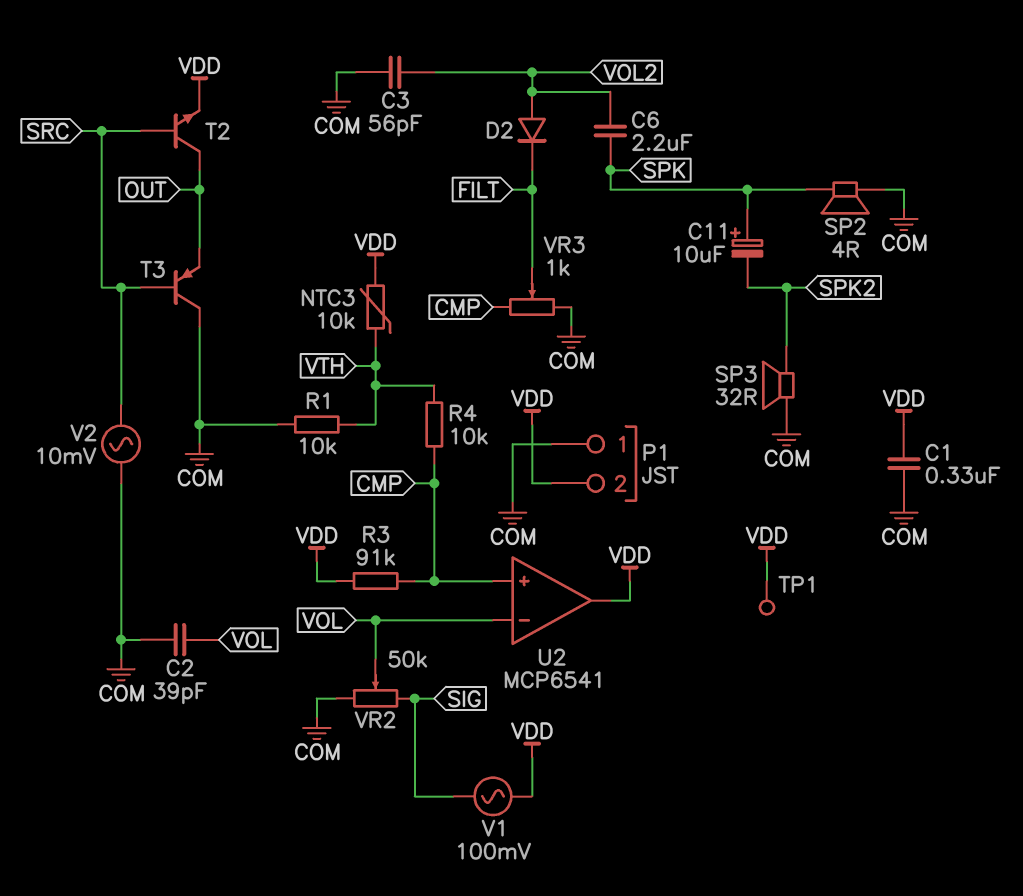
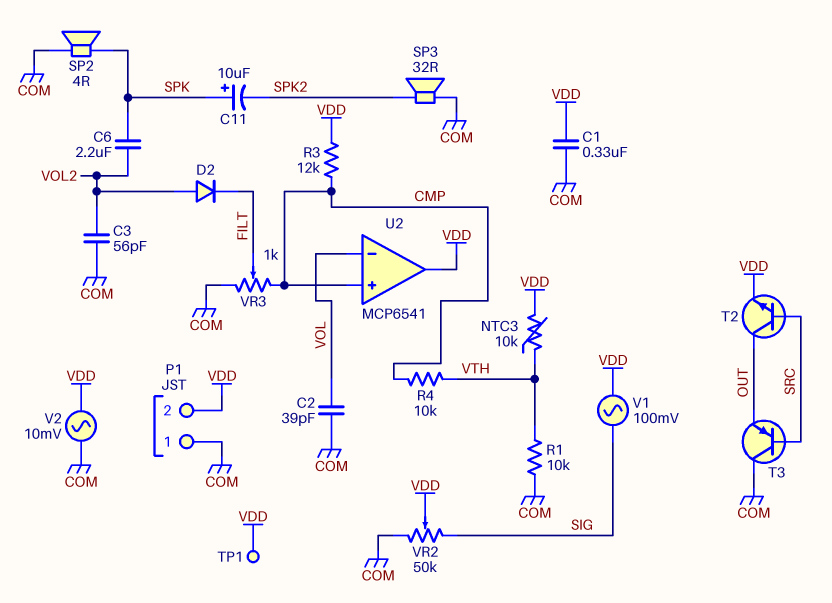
R3: 91k (CMP, VDD) -> 12k (CMP, VDD)
V2: AC 10mV (COM, SRC) -> AC 10mV (COM, VDD)
VR2: 50k (COM, SIG, wiper VOL) -> 50k (COM, SIG, wiper VDD)

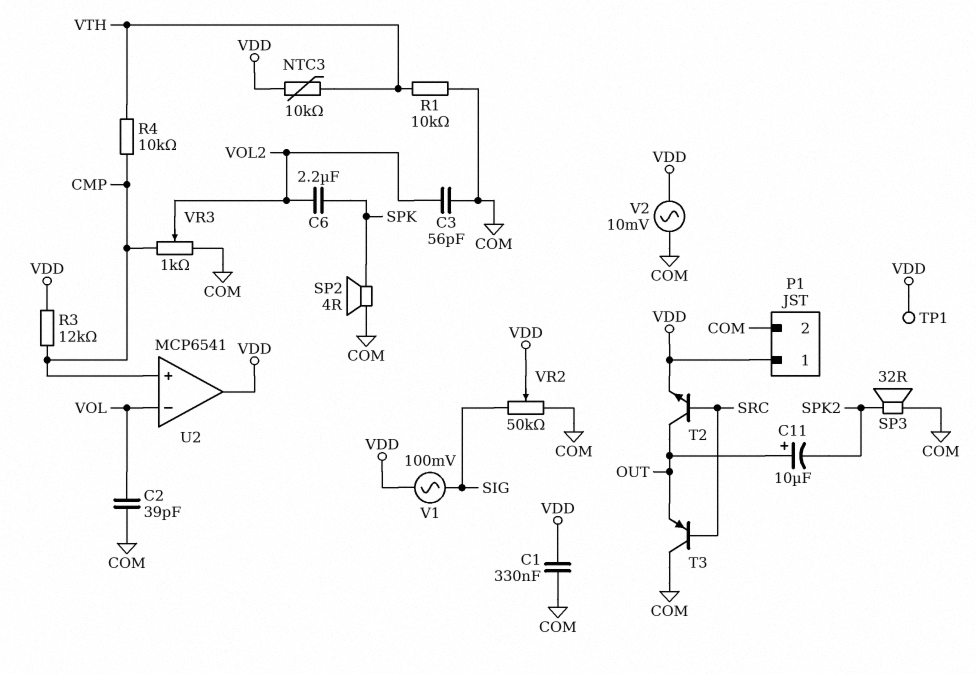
C11: 10uF (plus SPK, minus SPK2) -> 10uF (plus OUT, minus SPK2)
D2: diode (A VOL2, K FILT) -> none
P1 pin 1: COM -> VDD
P1 pin 2: VDD -> COM
VR3: 1k (CMP, COM, wiper FILT) -> 1k (CMP, COM, wiper VOL2)

